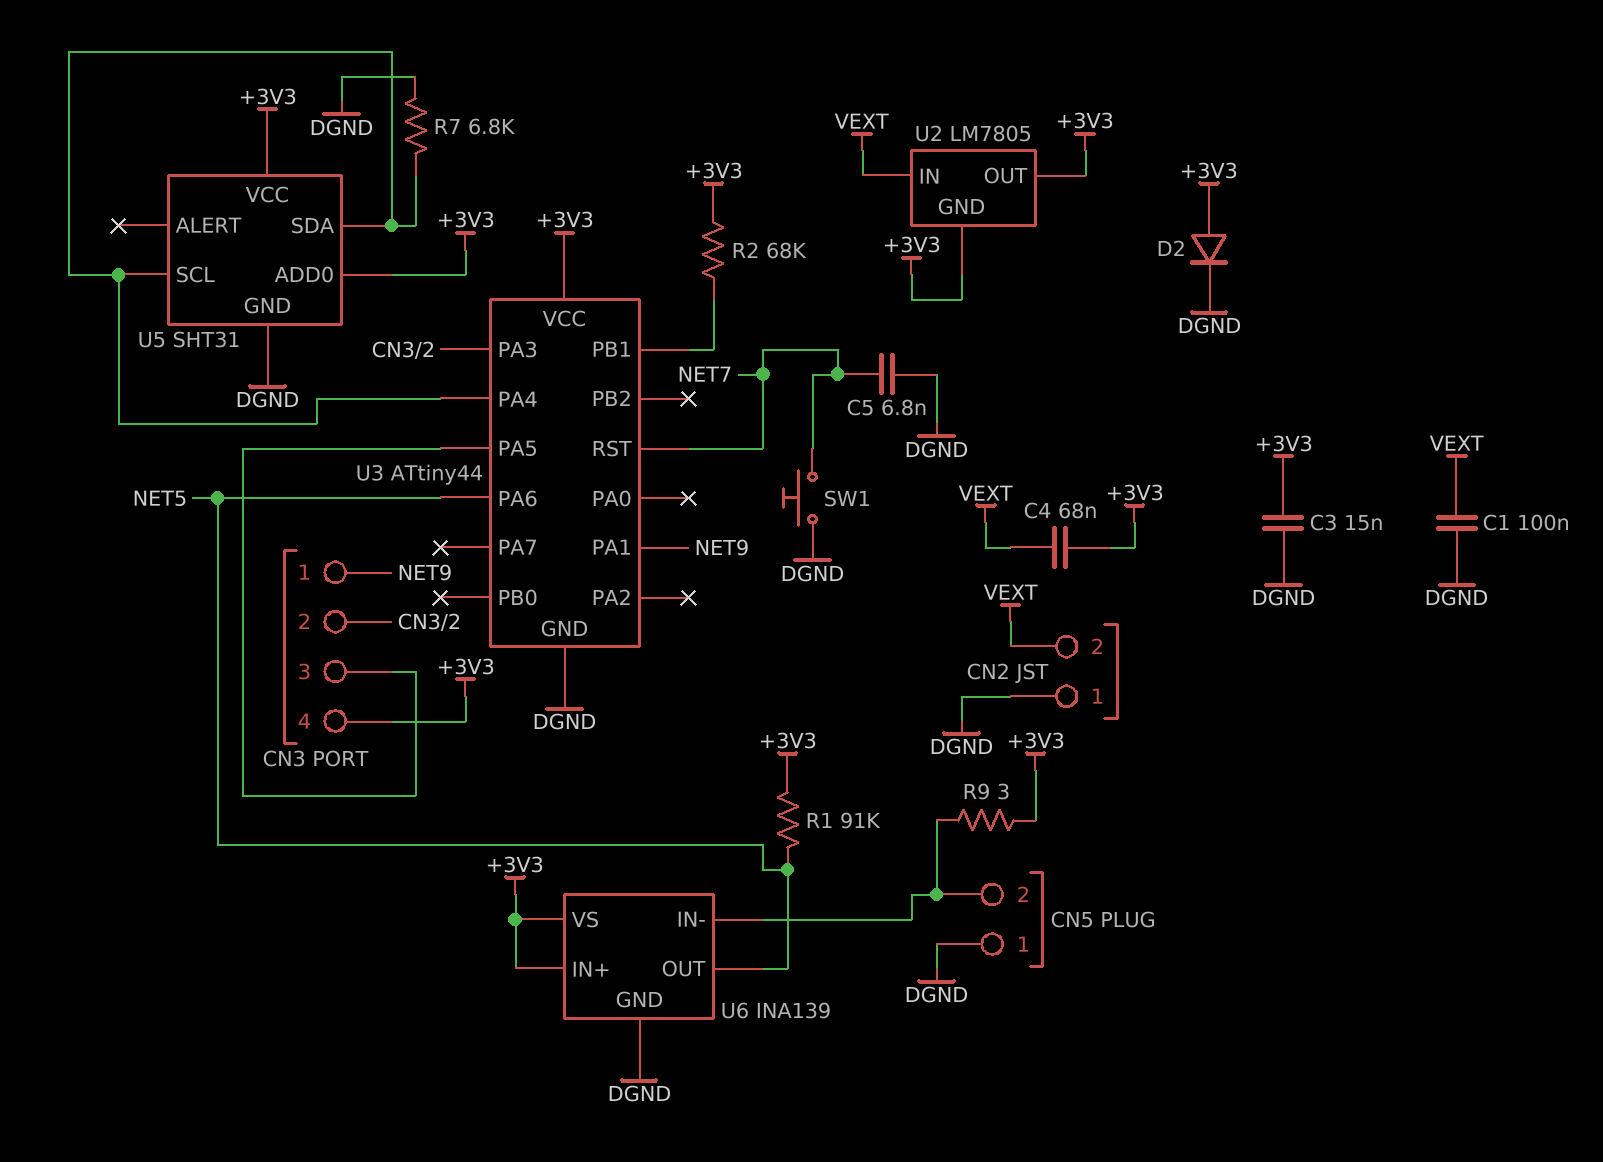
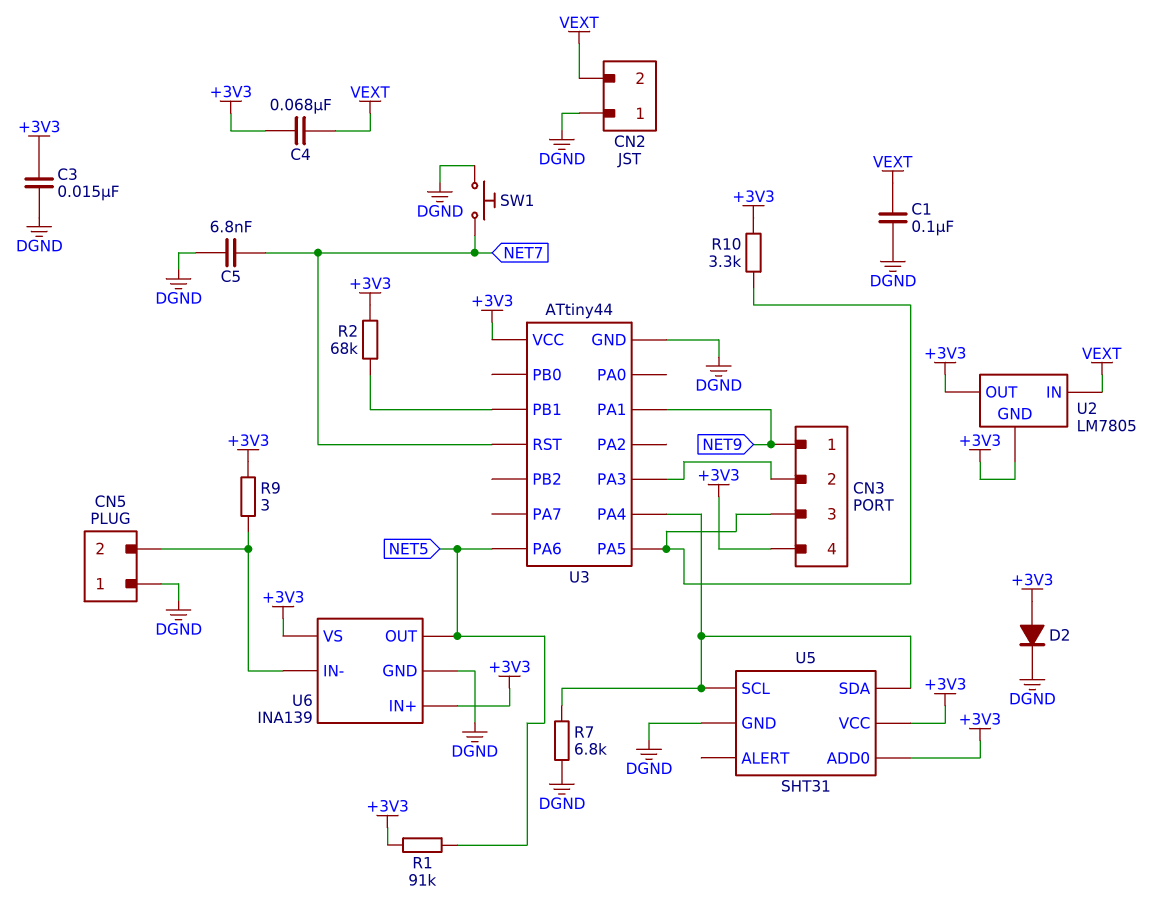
R10: none -> 3.3k (+3V3, CN3/3)

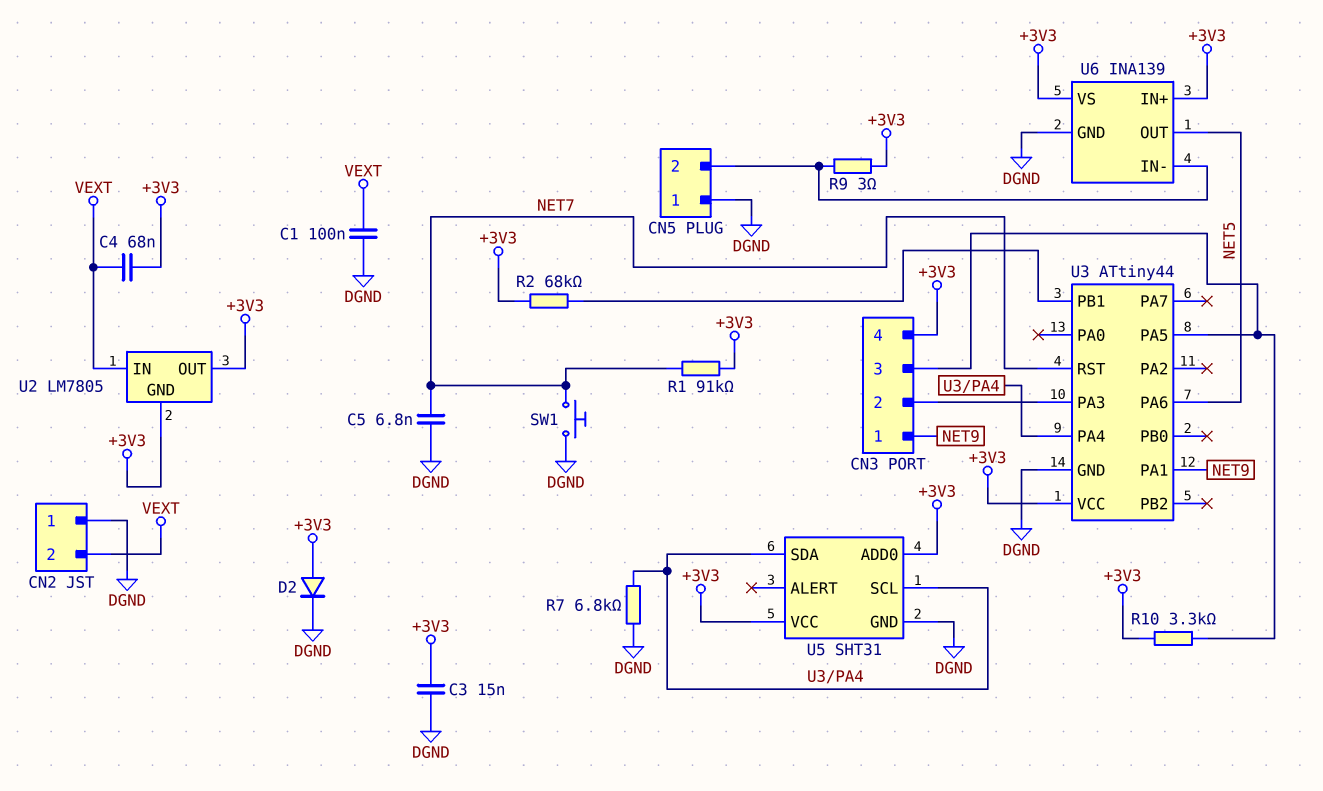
R1: 91k (+3V3, NET5) -> 91k (+3V3, NET7)

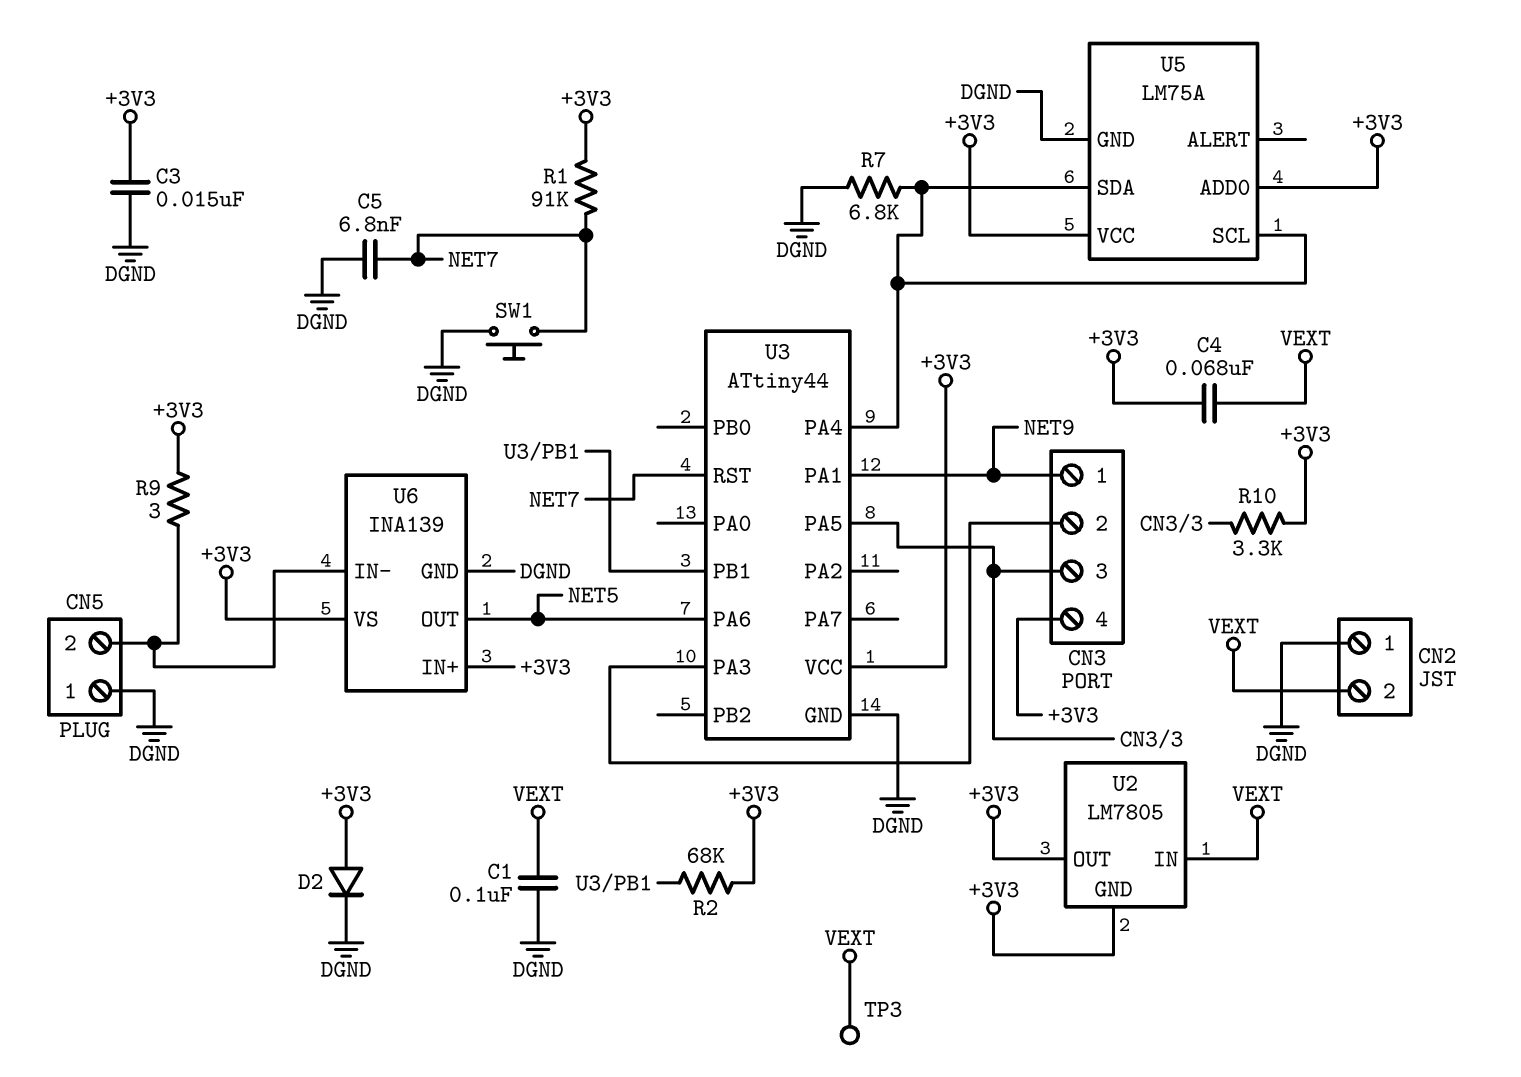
TP3: none -> test point (VEXT)
U5: SHT31 -> LM75A

